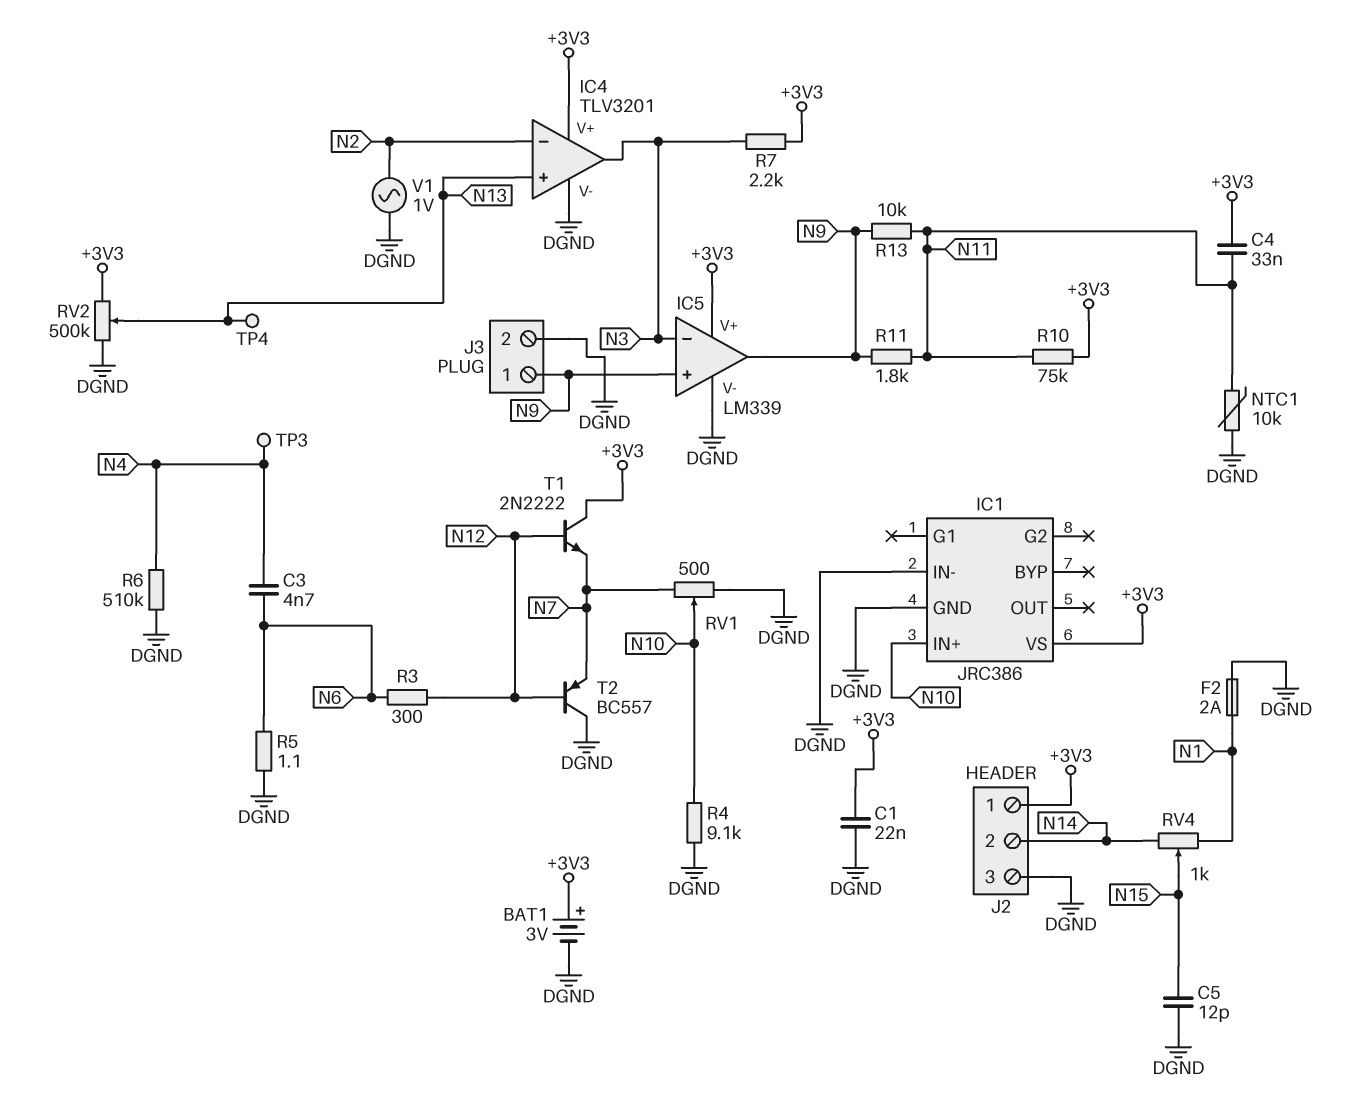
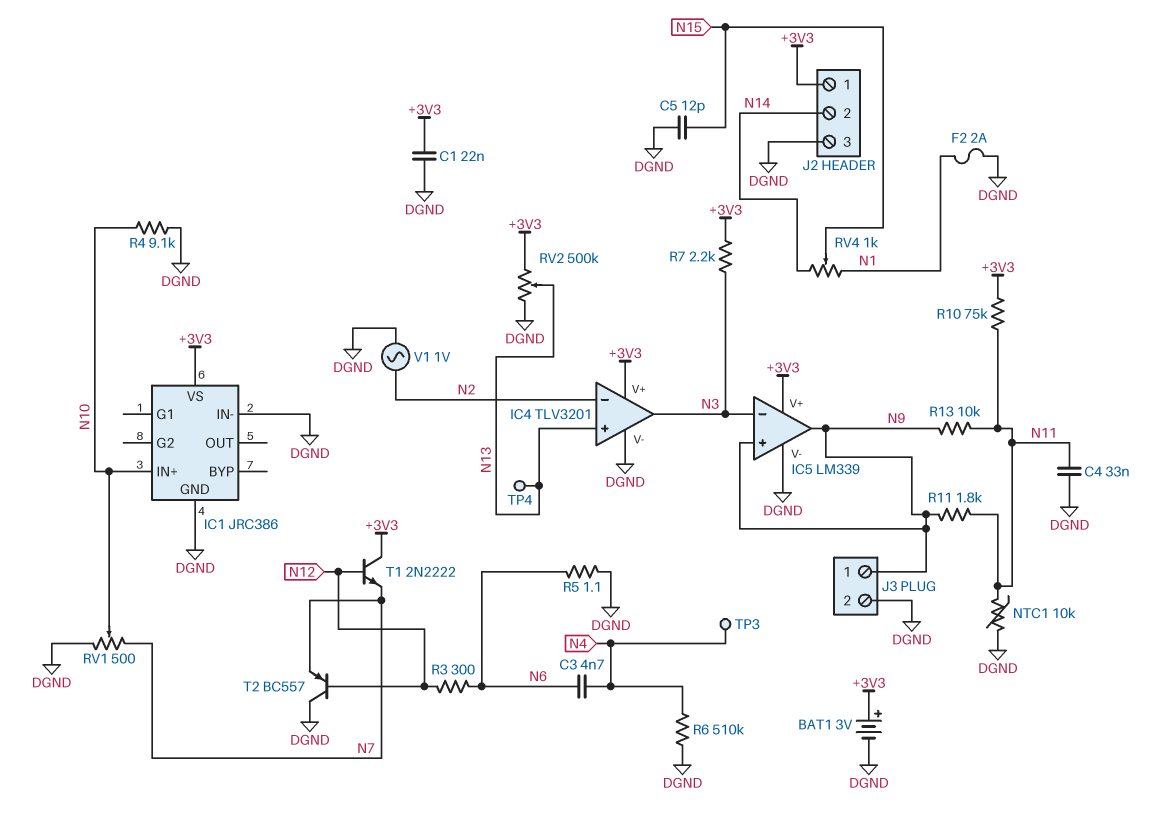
C4: 33nF (+3V3, N11) -> 33nF (DGND, N11)

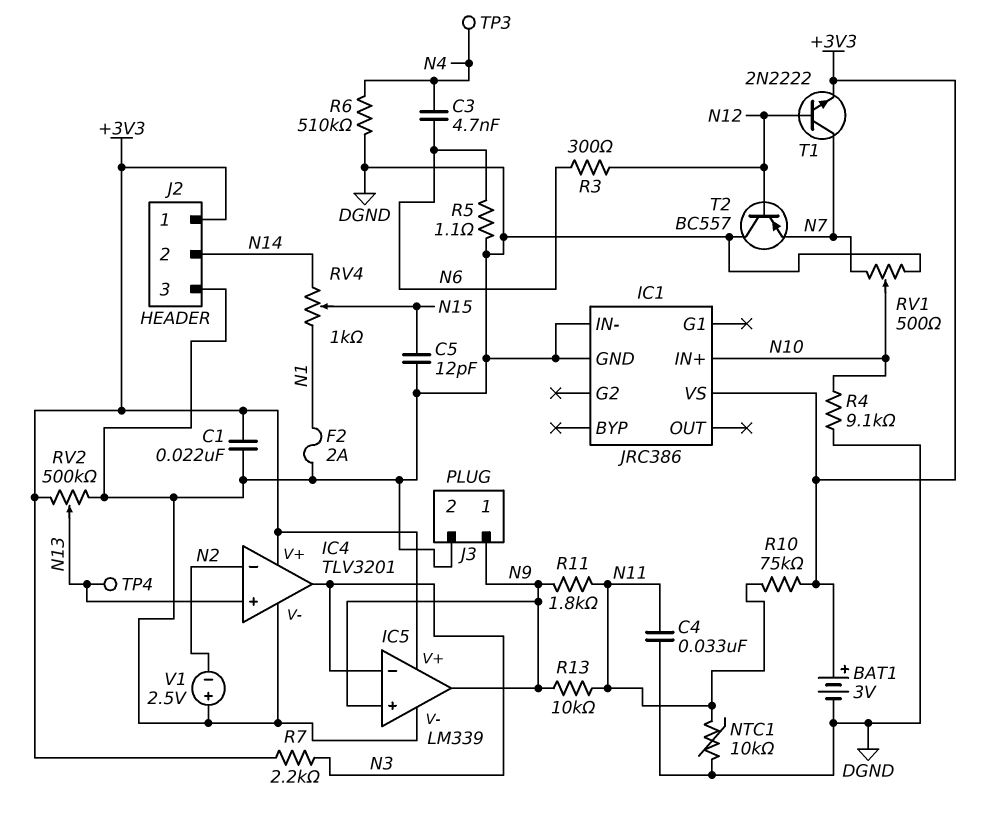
T1: NPN 2N2222 (B N12, C +3V3, E N7) -> NPN 2N2222 (B N12, C N7, E +3V3)
V1: AC 1V (DGND, N2) -> 2.5V (plus DGND, minus N2)

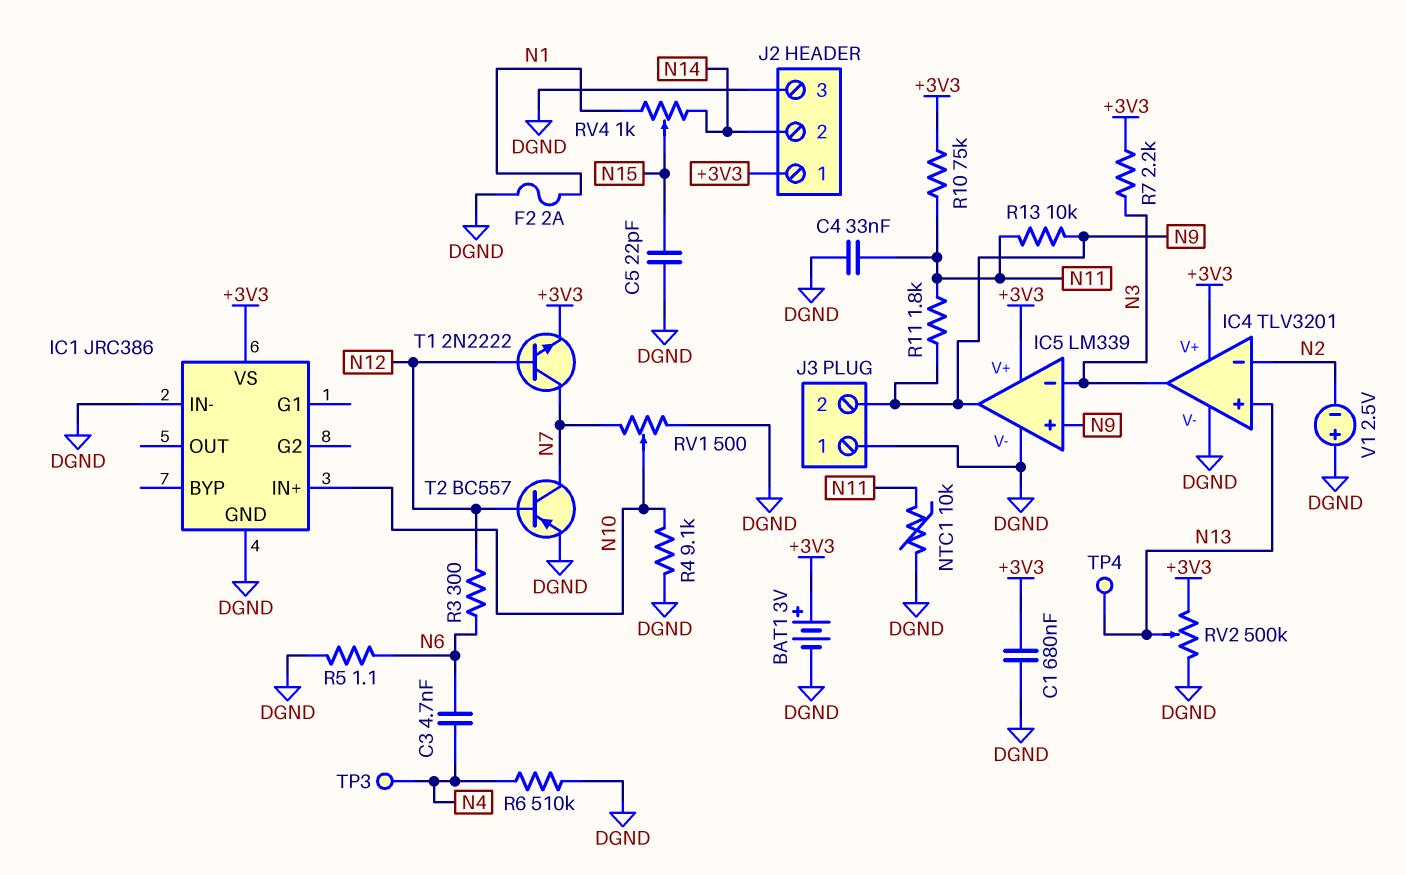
C1: 22nF (+3V3, DGND) -> 680nF (+3V3, DGND)
C5: 12pF (DGND, N15) -> 22pF (DGND, N15)
J3 pin 1: N9 -> DGND
J3 pin 2: DGND -> N9
T2: PNP BC557 (B N12, C DGND, E N7) -> PNP BC557 (B N12, C N7, E DGND)

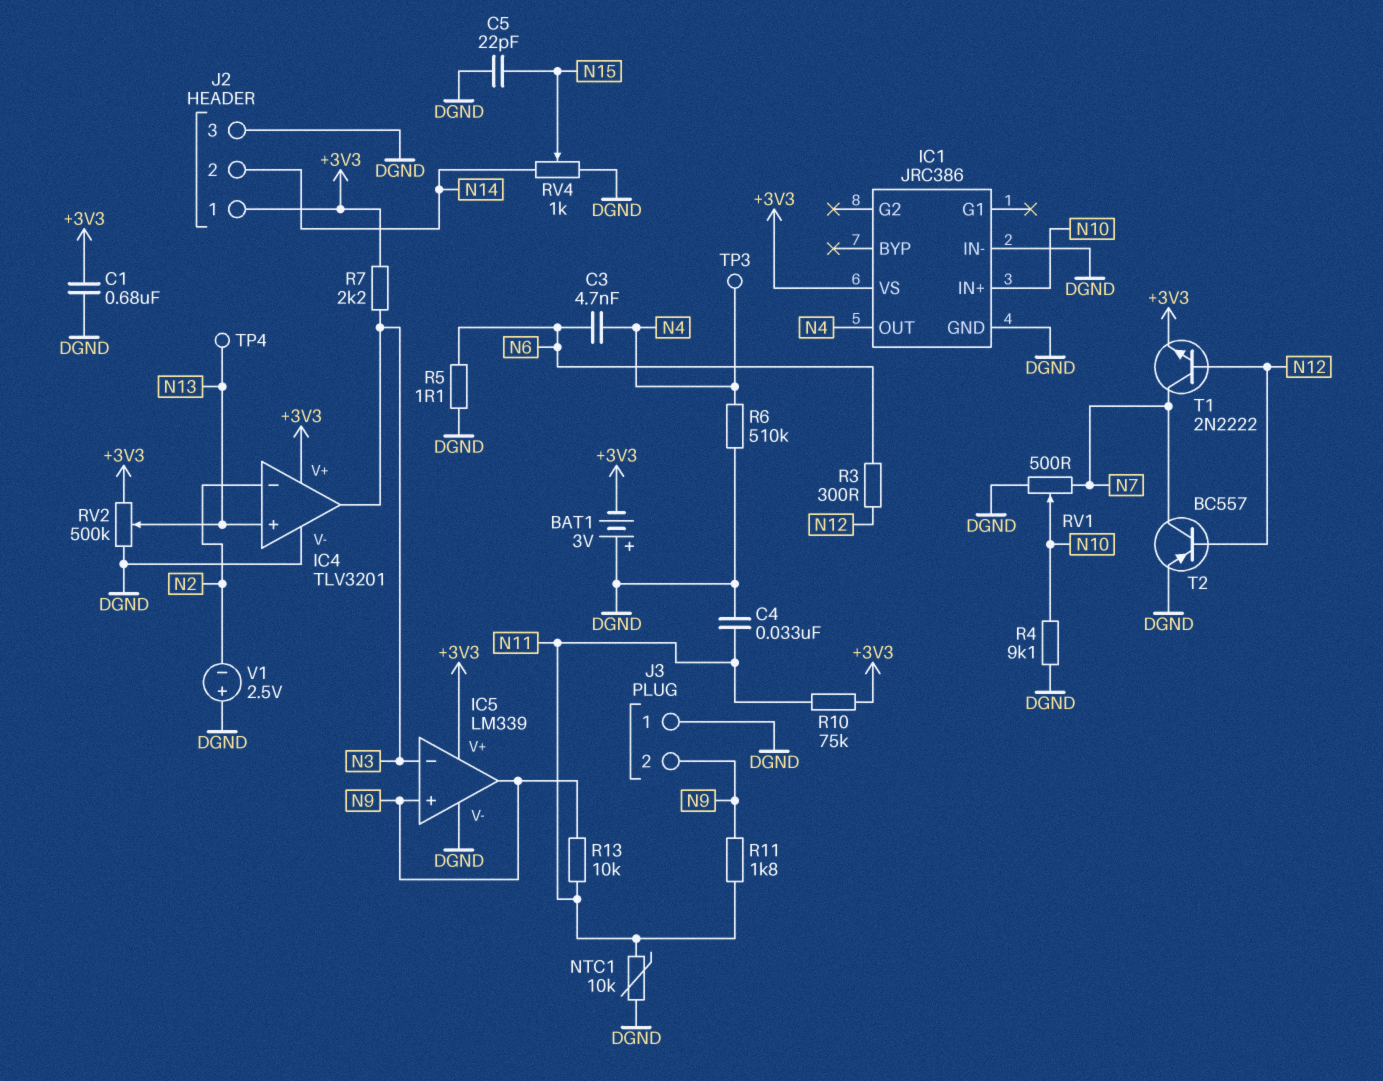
BAT1: 3V (plus +3V3, minus DGND) -> 3V (plus DGND, minus +3V3)
F2: 2A (DGND, N1) -> none
IC1 pin OUT: none -> N4
RV4: 1k (N1, N14, wiper N15) -> 1k (DGND, N14, wiper N15)

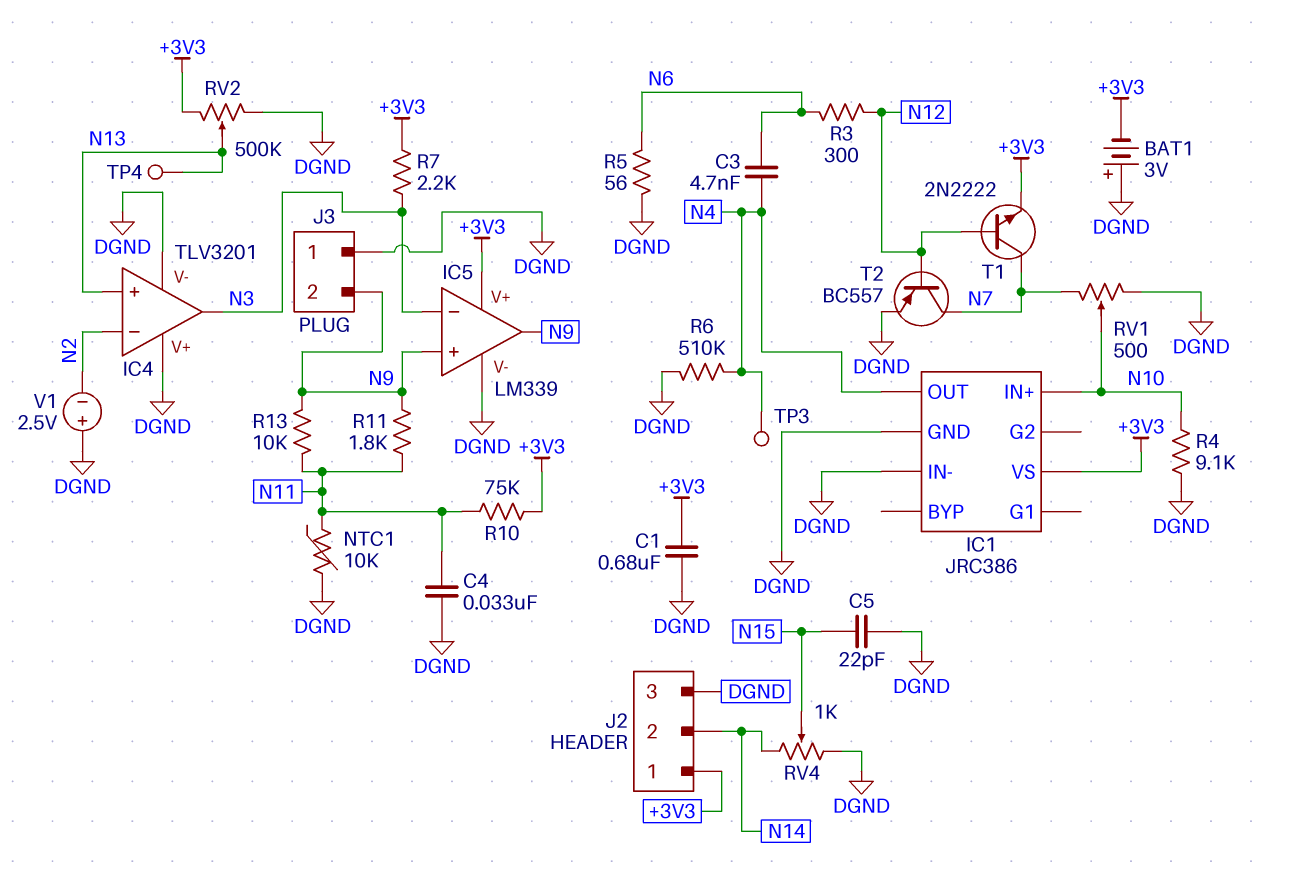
IC4 pin V+: +3V3 -> DGND
R5: 1.1 (DGND, N6) -> 56 (DGND, N6)

